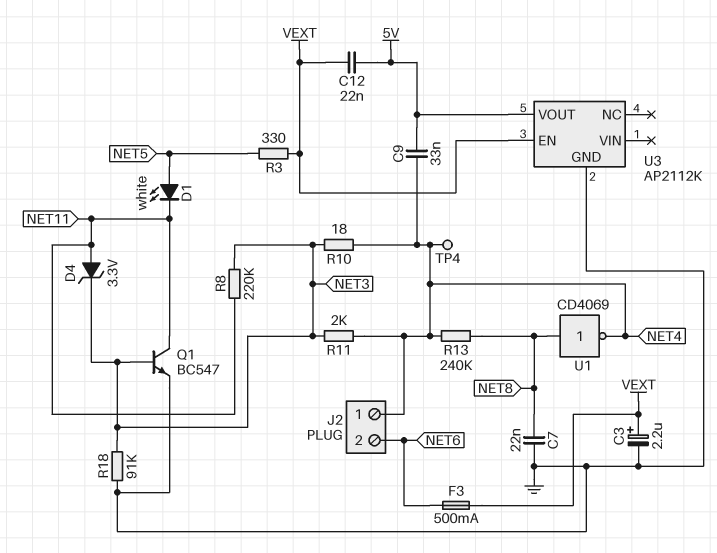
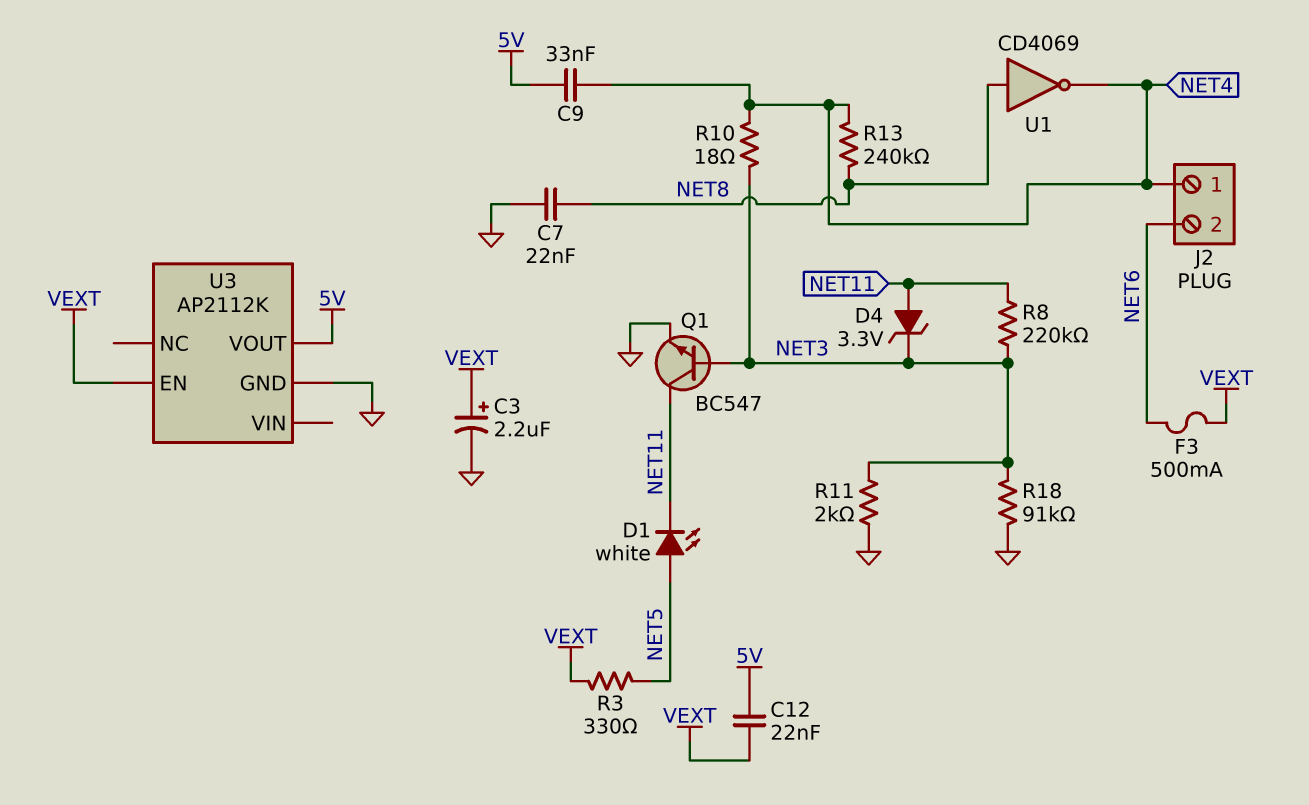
R11: 2k (NET3, NET4) -> 2k (GND, NET3)
TP4: test point (NET4) -> none

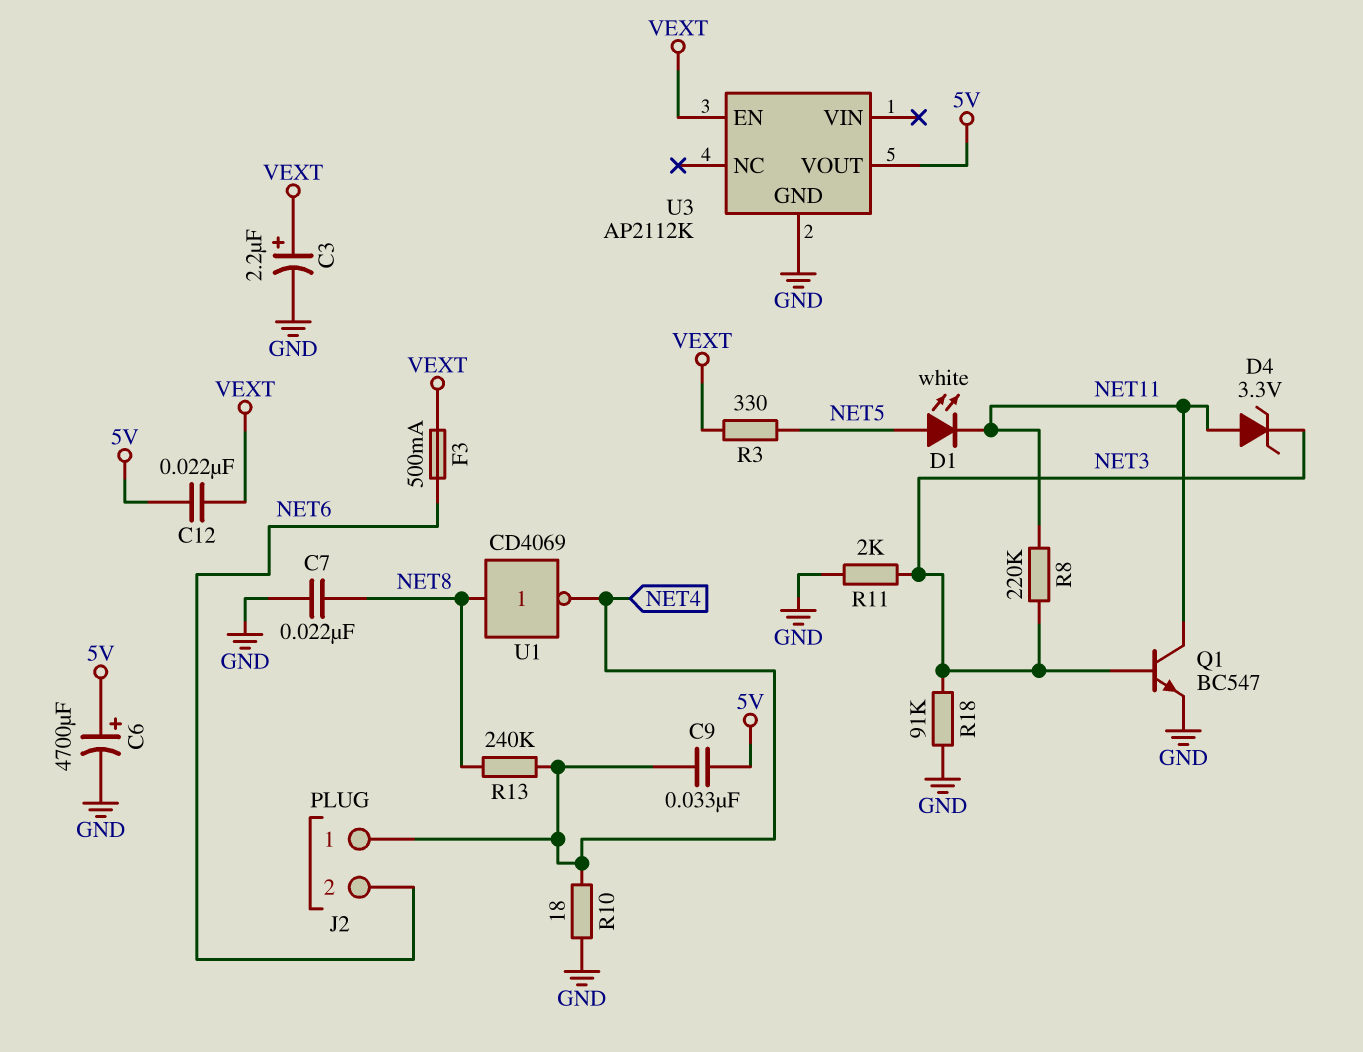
C6: none -> 4700uF (plus 5V, minus GND)
R10: 18 (NET3, NET4) -> 18 (GND, NET4)

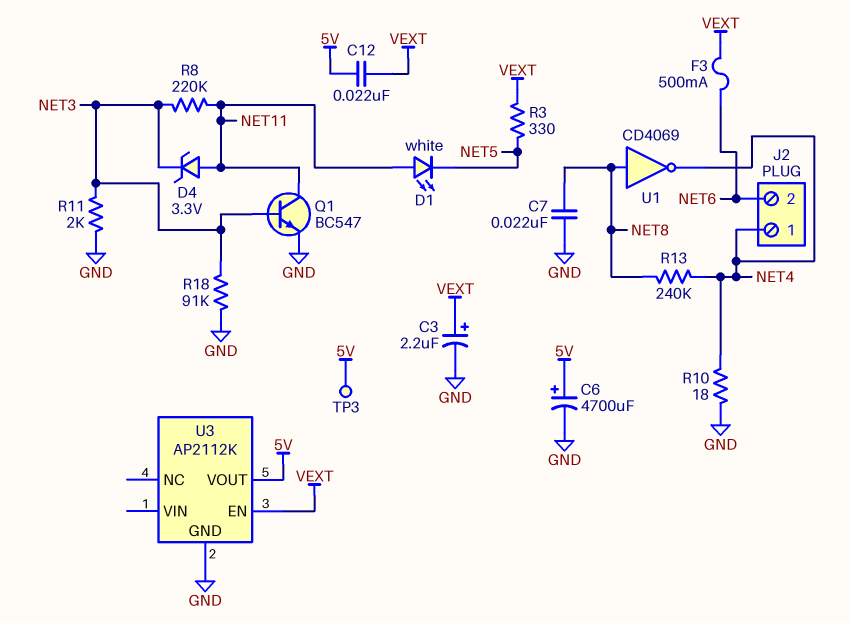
C9: 33nF (5V, NET4) -> none
D1: LED white (A NET5, K NET11) -> LED white (A NET11, K NET5)
TP3: none -> test point (5V)

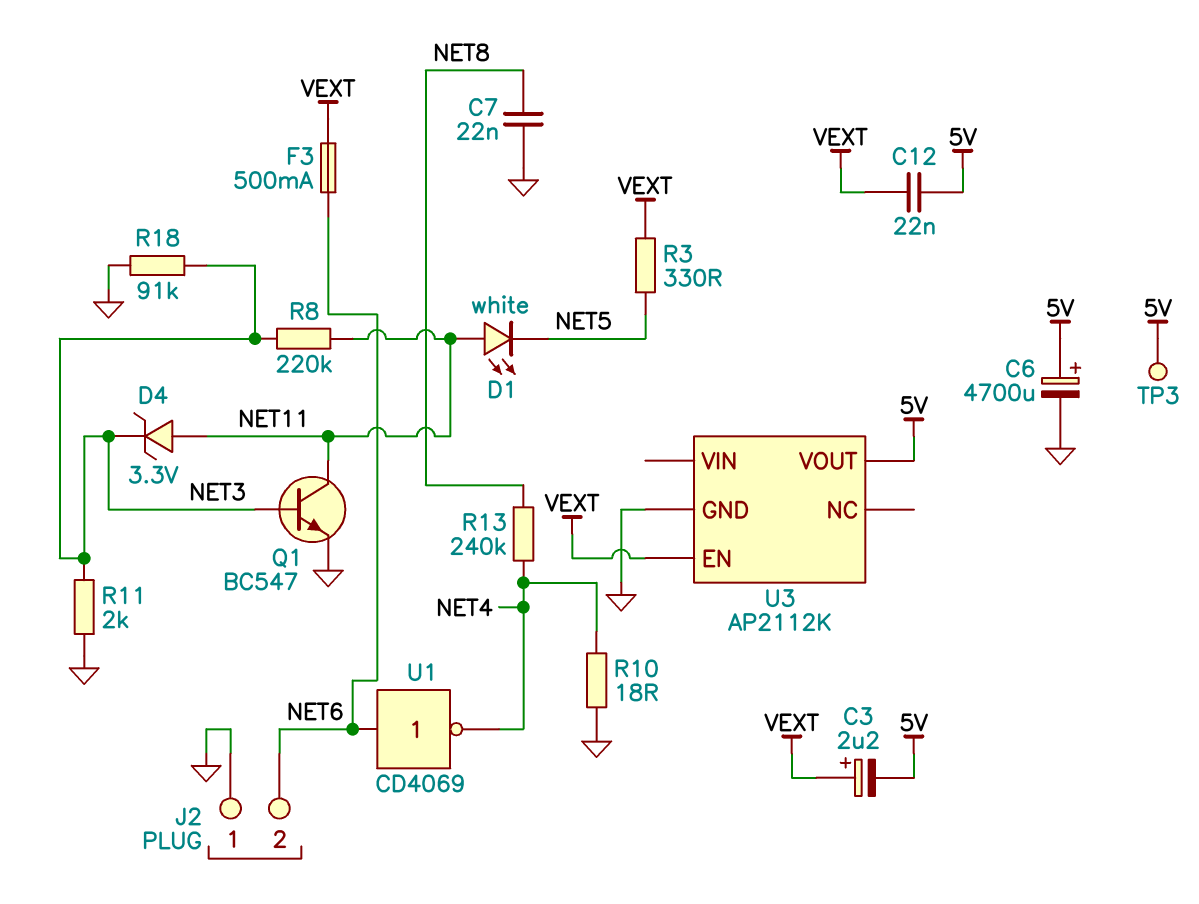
C3: 2.2uF (plus VEXT, minus GND) -> 2.2uF (plus VEXT, minus 5V)
J2 pin 1: NET4 -> GND
U1: NOT CD4069 (in NET8, out NET4) -> NOT CD4069 (in NET6, out NET4)

